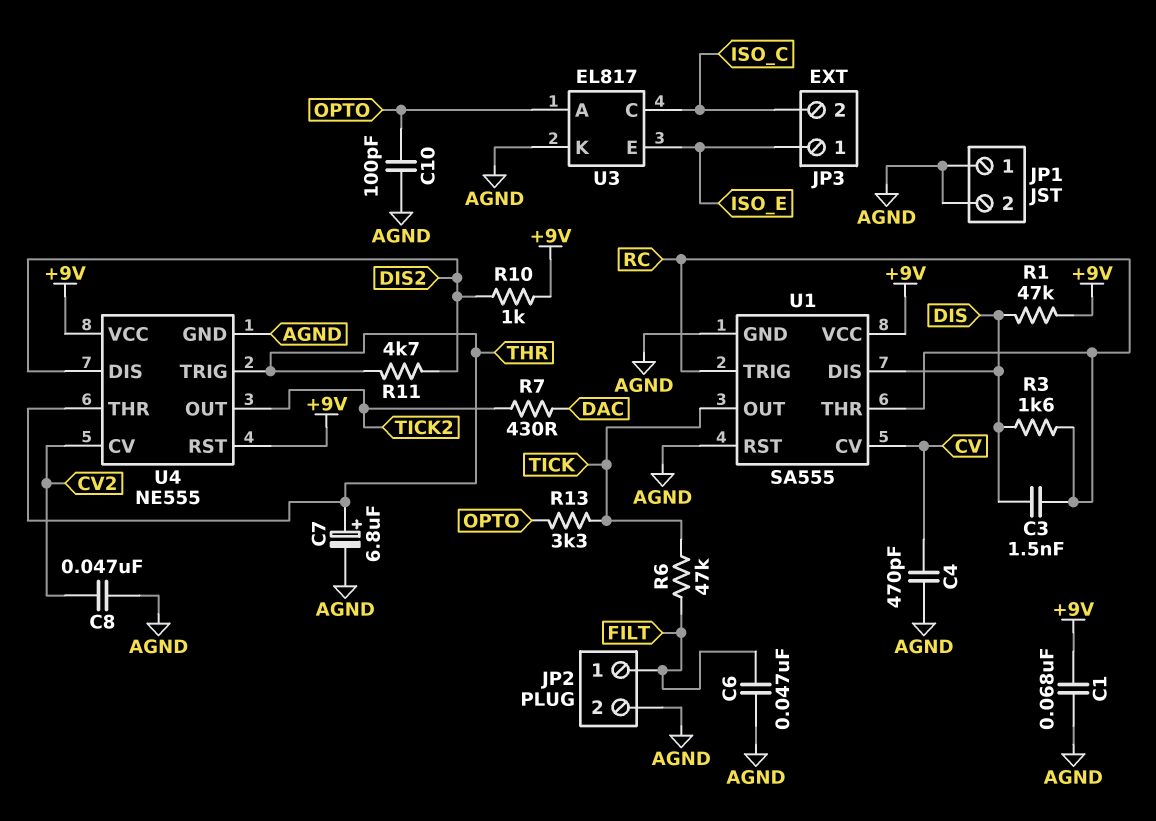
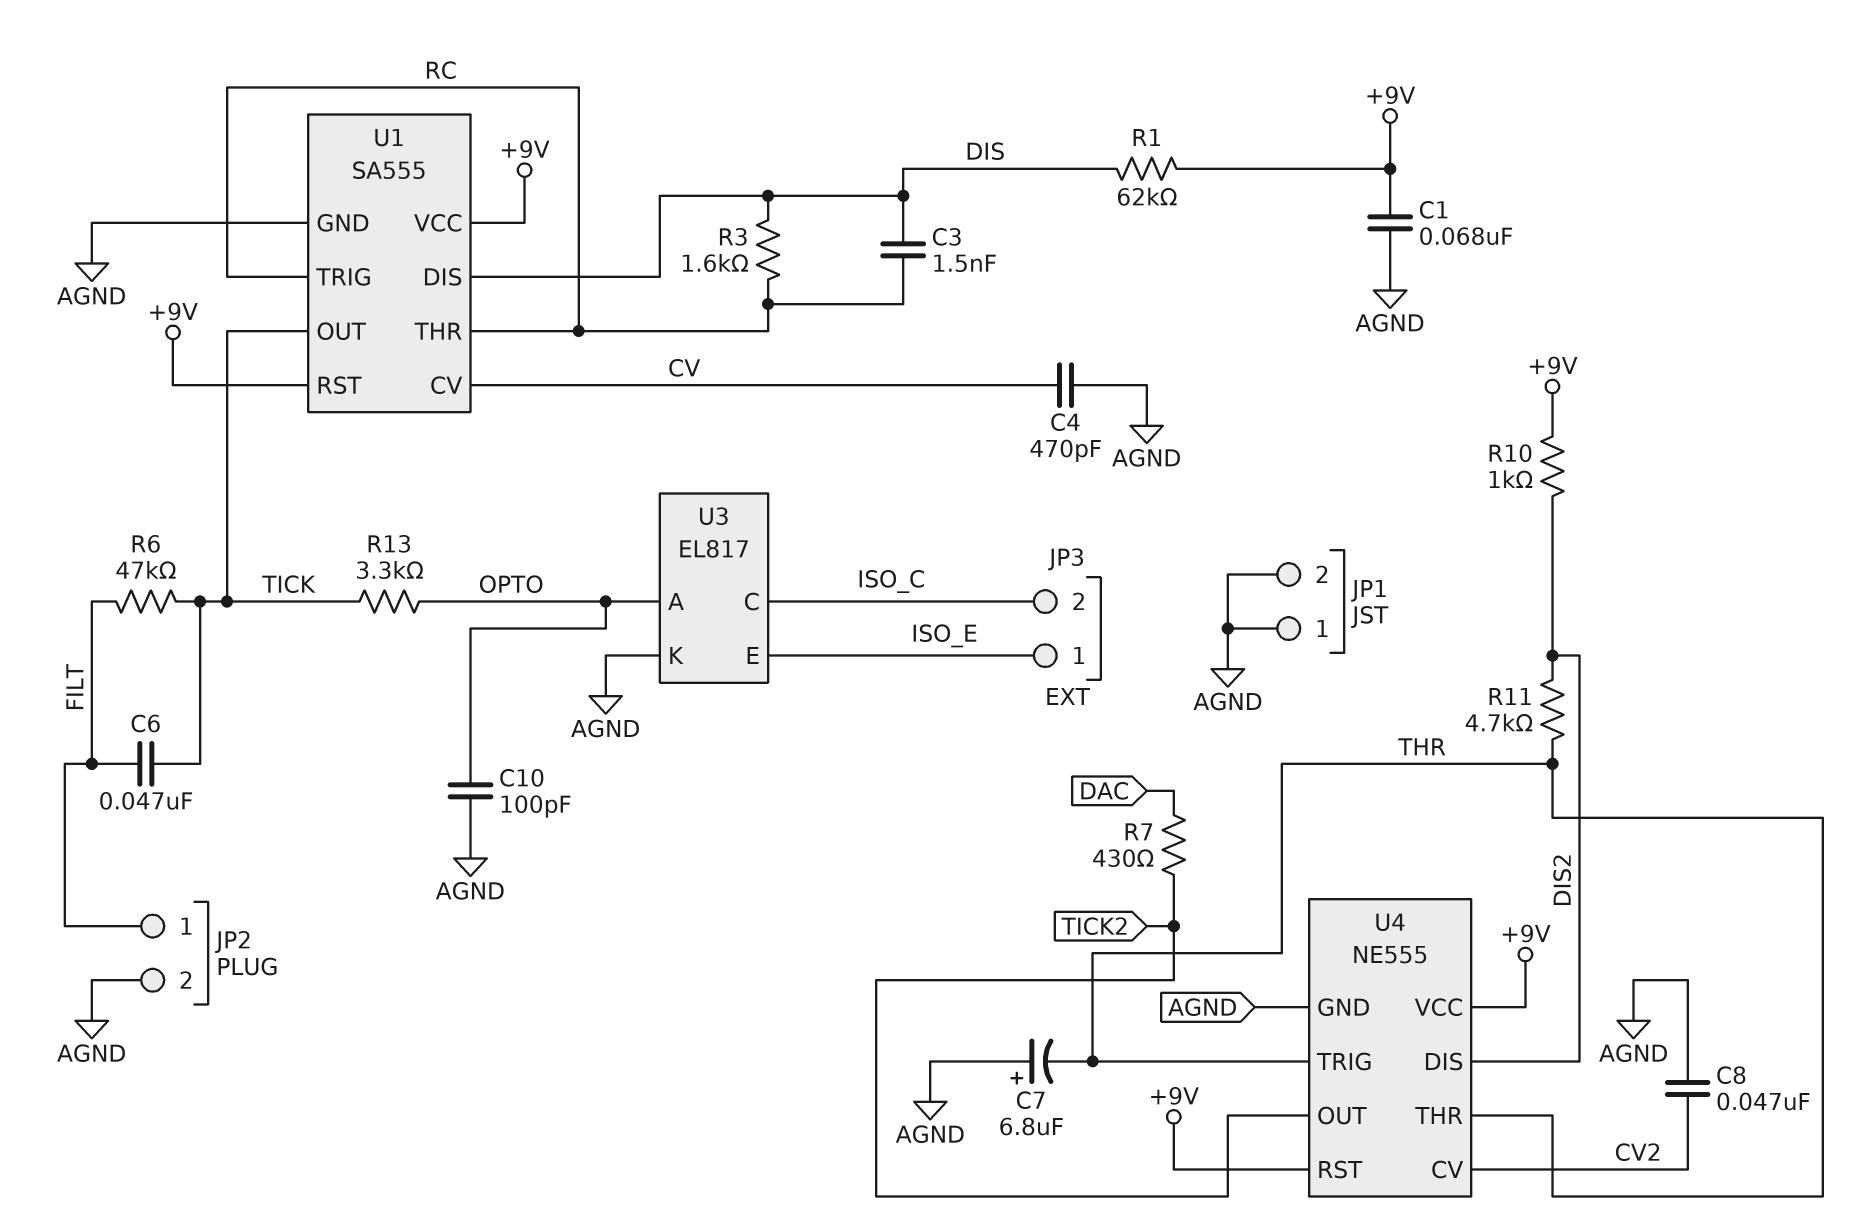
C6: 47nF (AGND, FILT) -> 47nF (FILT, TICK)
C7: 6.8uF (plus THR, minus AGND) -> 6.8uF (plus AGND, minus THR)
R1: 47k (+9V, DIS) -> 62k (+9V, DIS)
U1 pin RST: AGND -> +9V

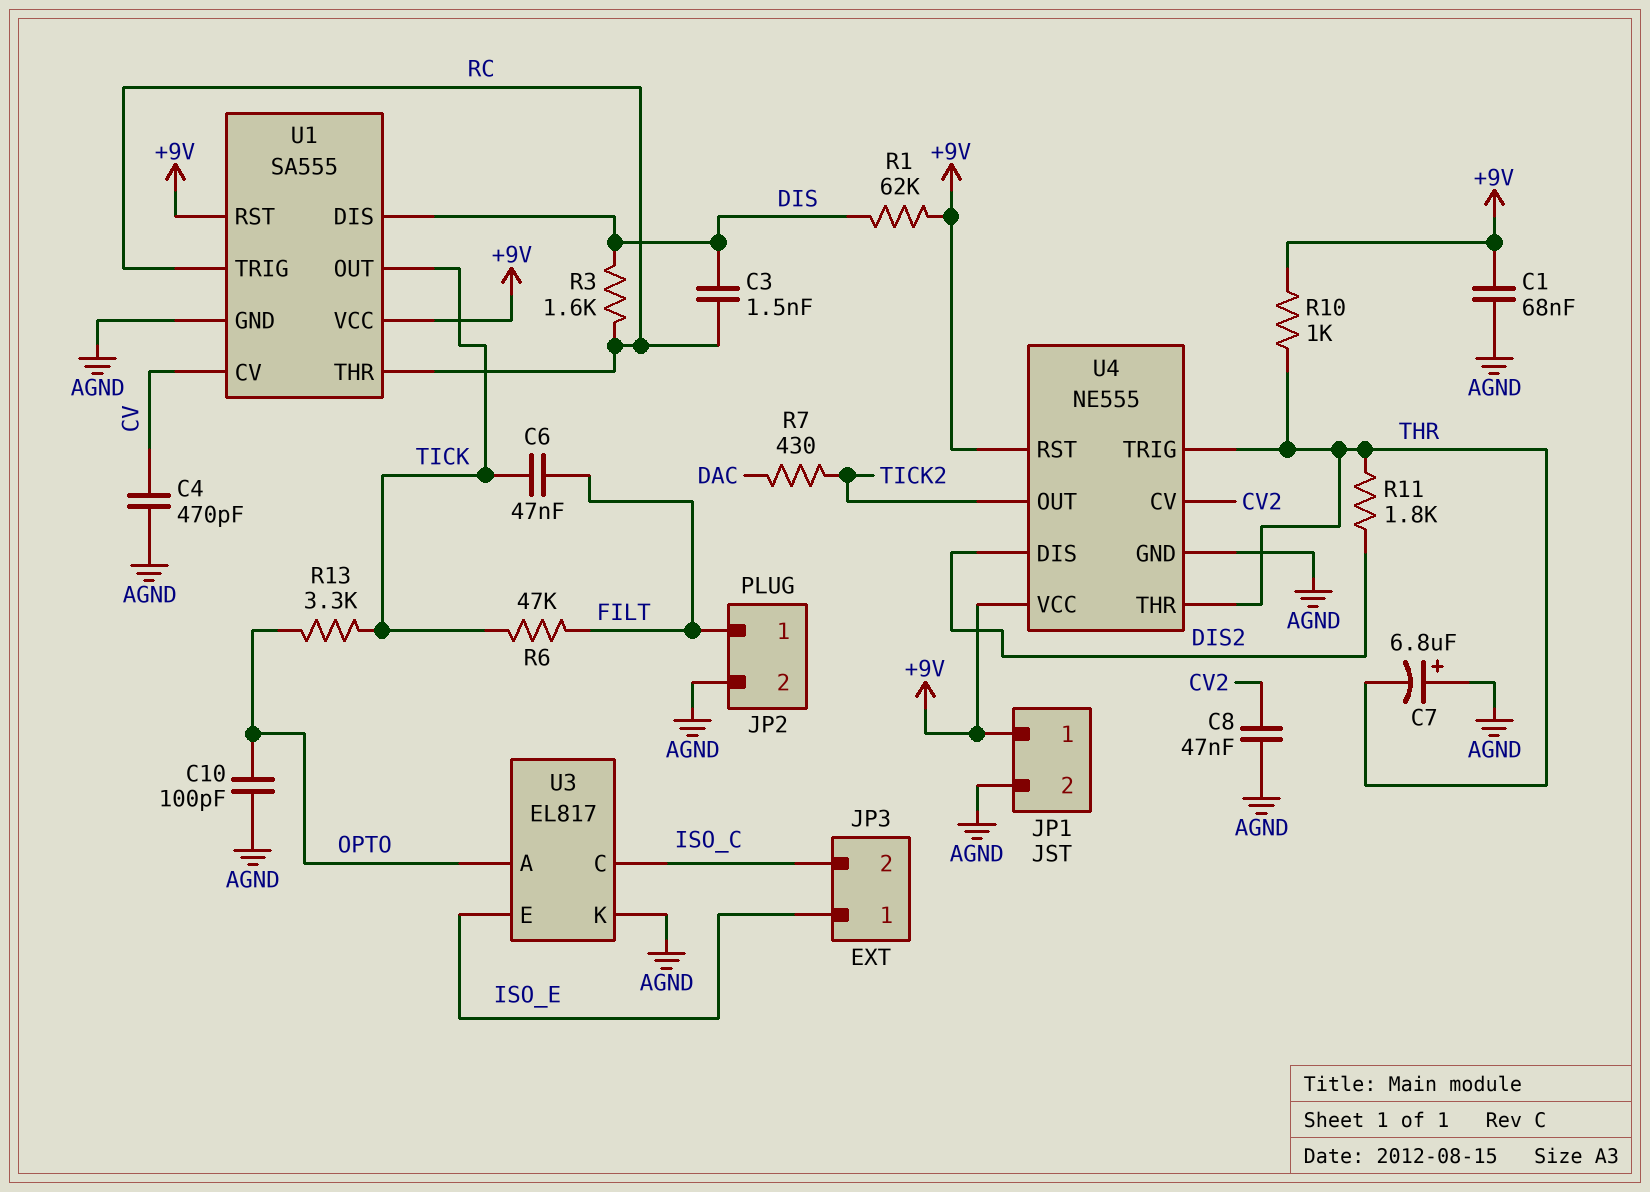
JP1 pin 1: AGND -> +9V
R10: 1k (+9V, DIS2) -> 1k (+9V, THR)
R11: 4.7k (DIS2, THR) -> 1.8k (DIS2, THR)

